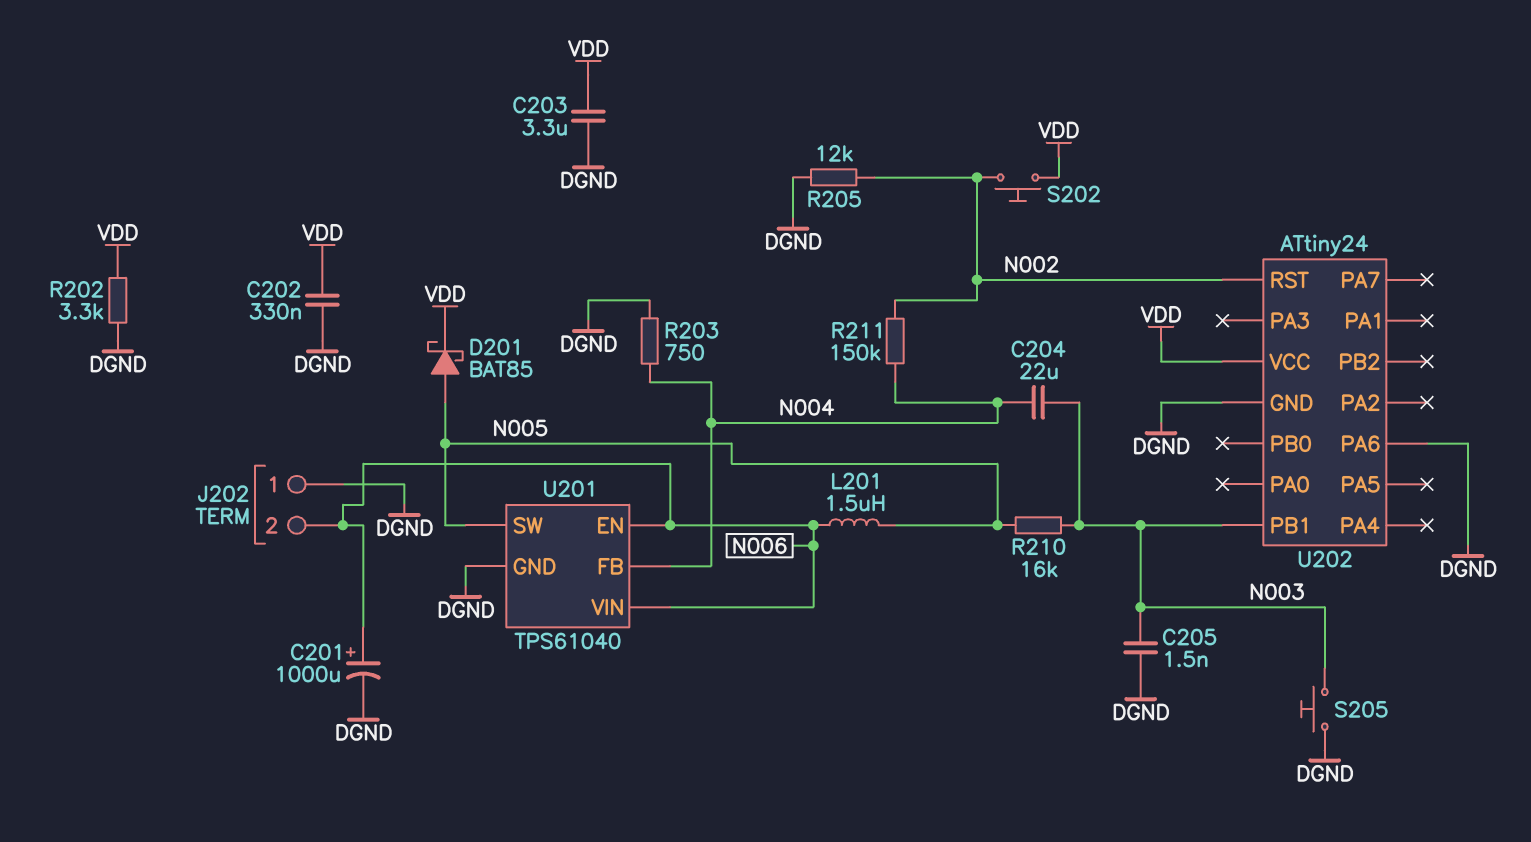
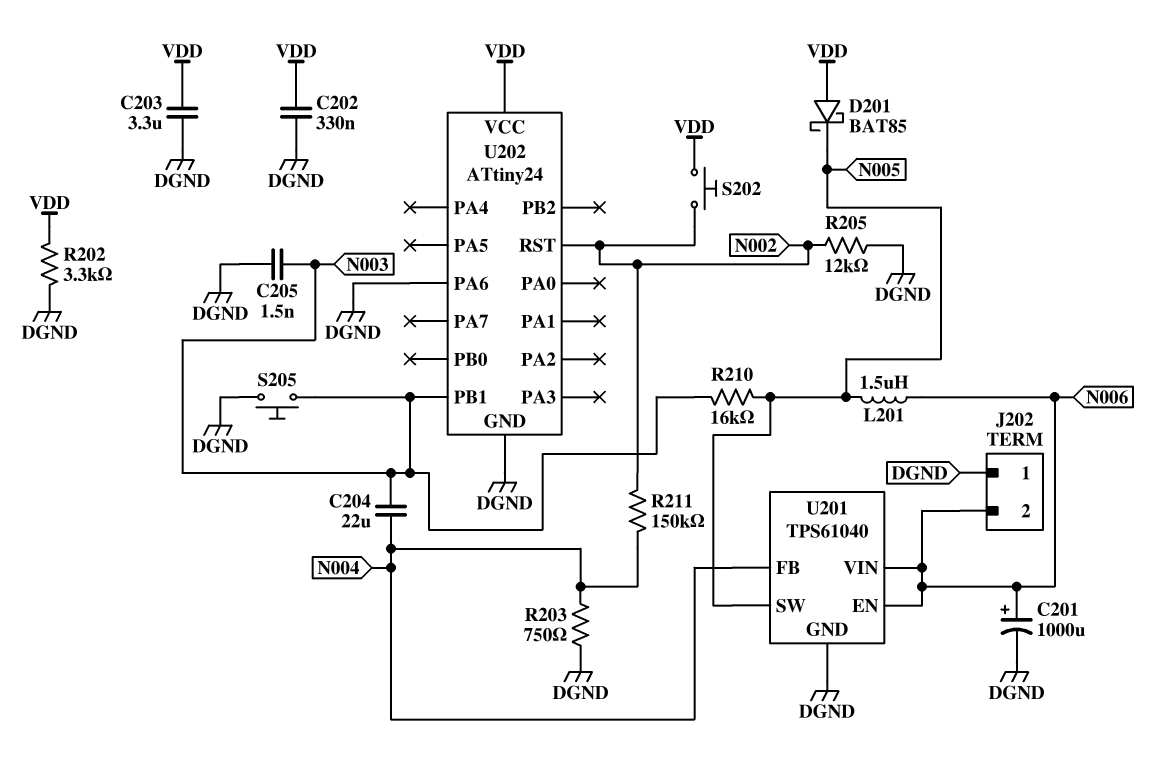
D201: schottky BAT85 (A N005, K VDD) -> schottky BAT85 (A VDD, K N005)

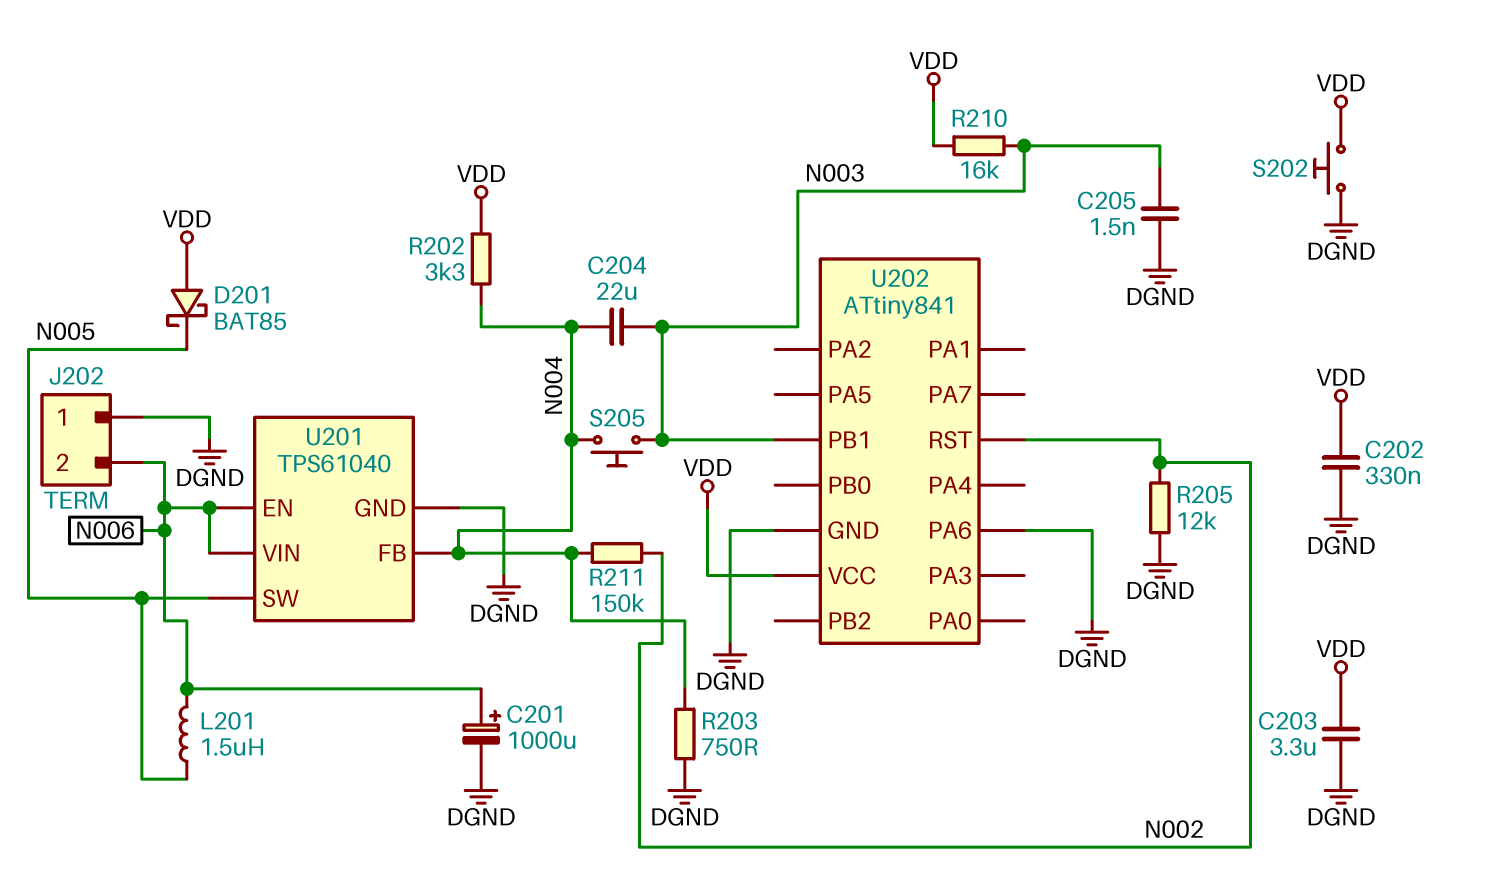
R202: 3.3k (DGND, VDD) -> 3.3k (N004, VDD)
R210: 16k (N003, N005) -> 16k (N003, VDD)
S202: button (N002, VDD) -> button (DGND, VDD)
S205: button (DGND, N003) -> button (N003, N004)
U202: ATtiny24 -> ATtiny841

